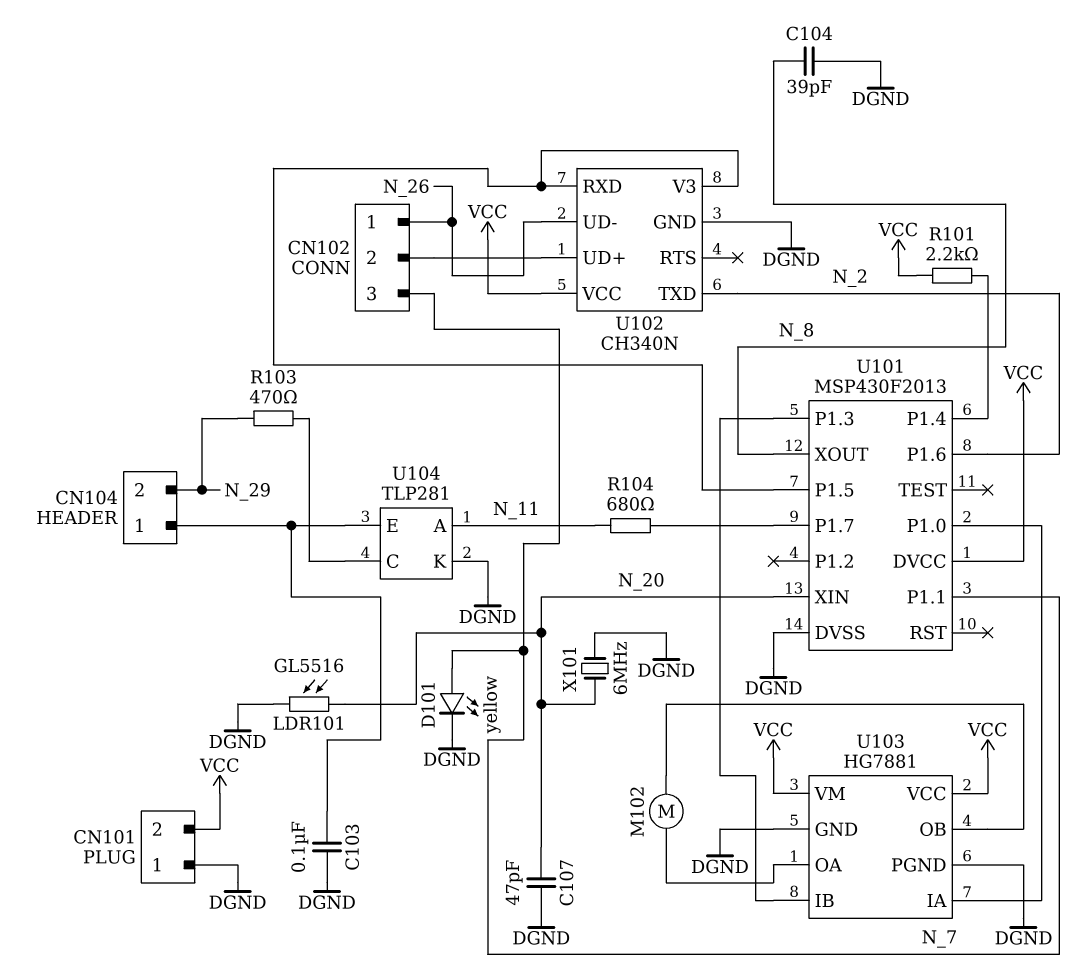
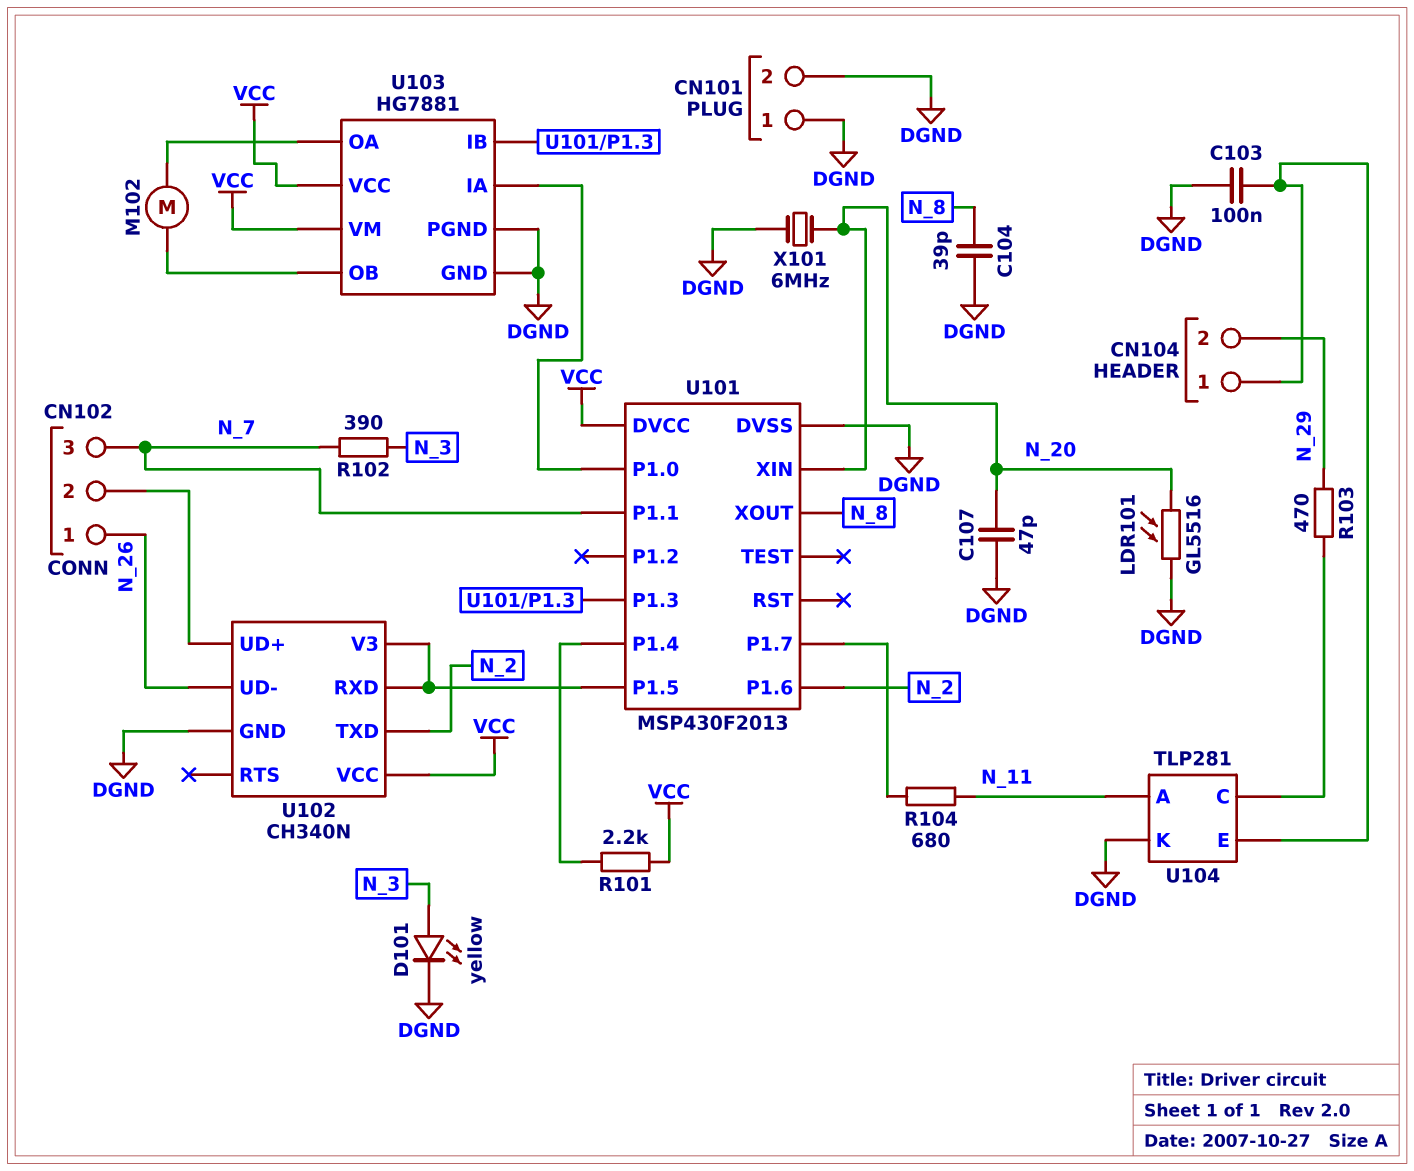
CN101 pin 2: VCC -> DGND
D101: LED yellow (A N_7, K DGND) -> LED yellow (A N_3, K DGND)
R102: none -> 390 (N_3, N_7)

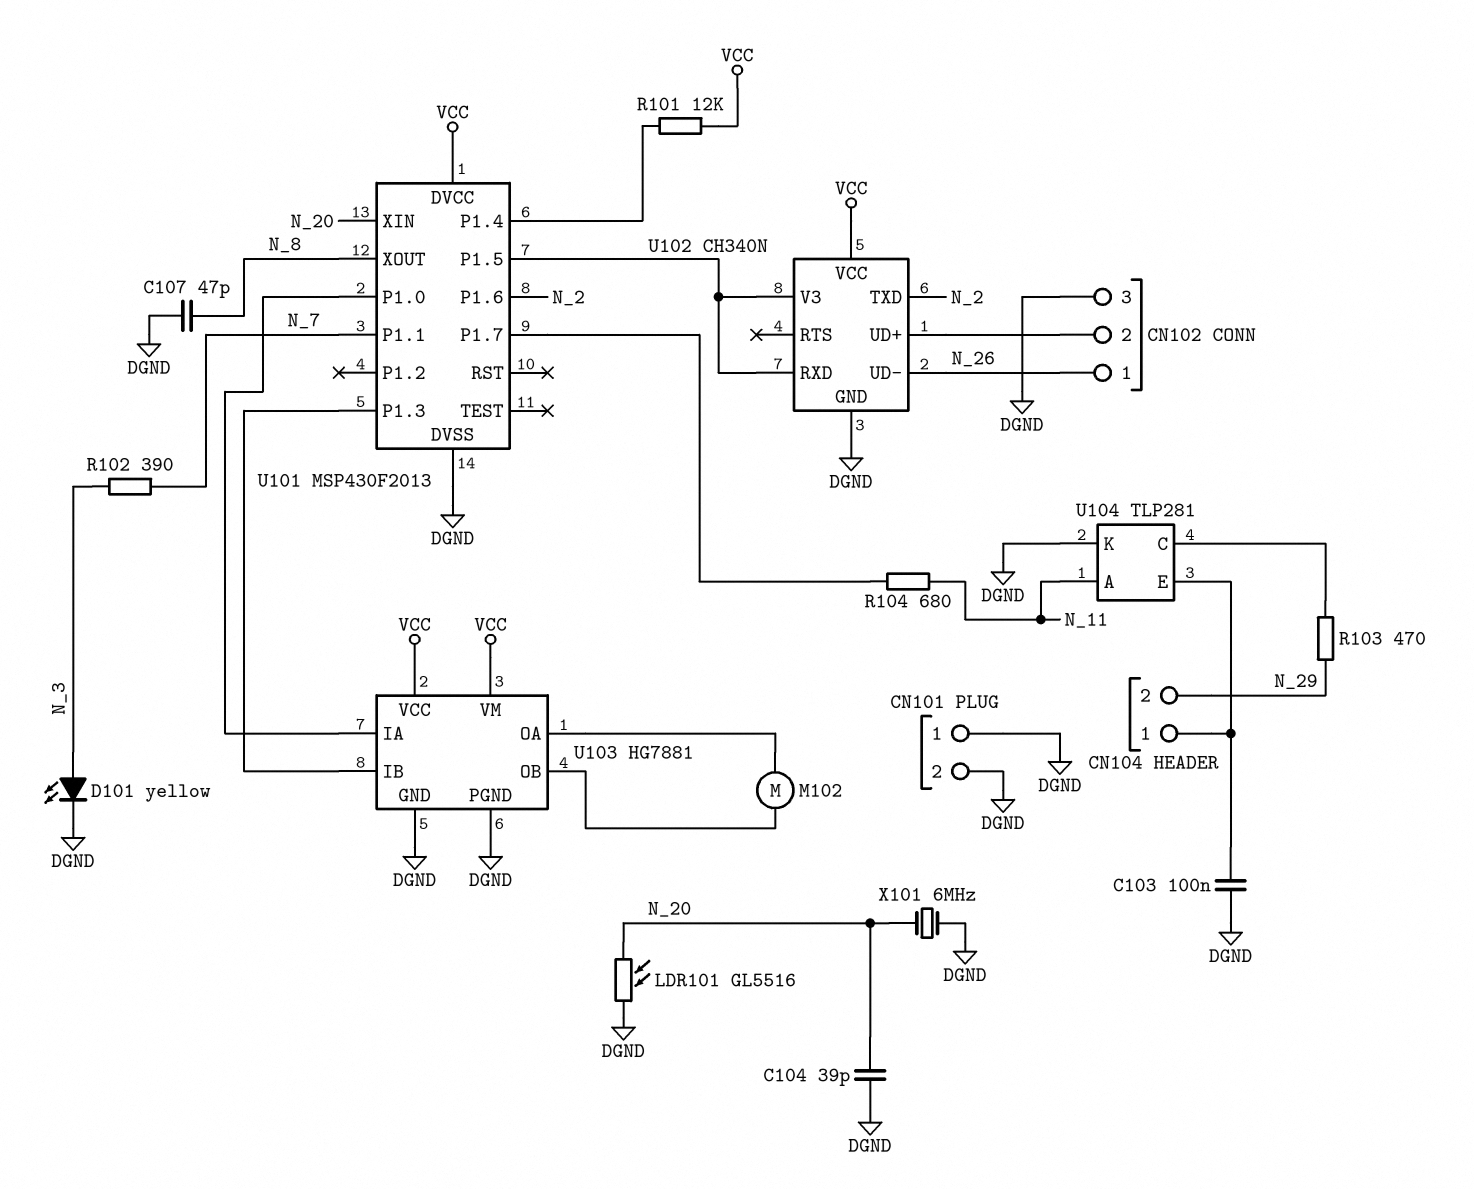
C104: 39pF (DGND, N_8) -> 39pF (DGND, N_20)
C107: 47pF (DGND, N_20) -> 47pF (DGND, N_8)
CN102 pin 3: N_7 -> DGND
R101: 2.2k (U101/P1.4, VCC) -> 12k (U101/P1.4, VCC)

